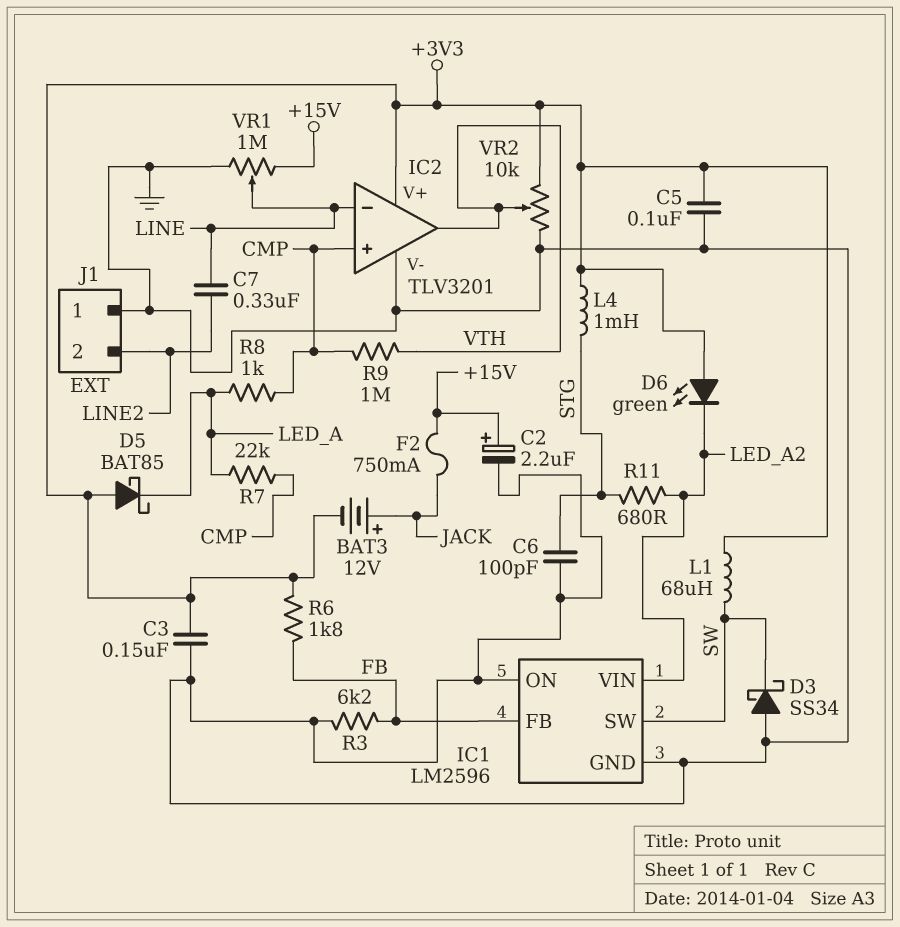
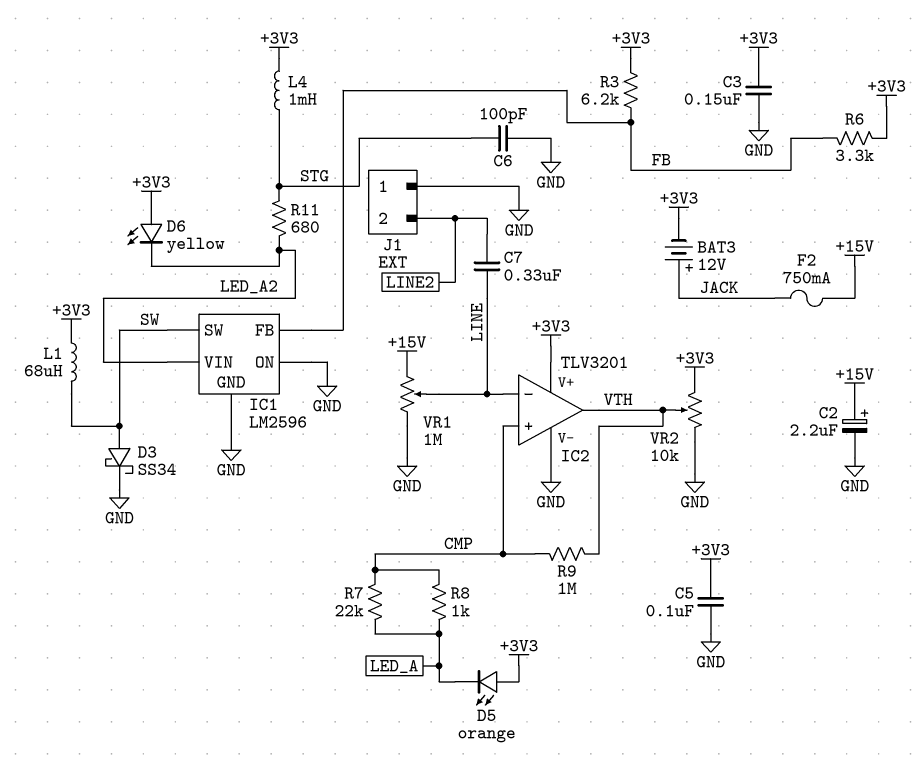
D3: schottky SS34 (A GND, K SW) -> schottky SS34 (A SW, K GND)
D5: schottky BAT85 (A +3V3, K LED_A) -> LED orange (A +3V3, K LED_A)
D6: LED green (A +3V3, K LED_A2) -> LED yellow (A +3V3, K LED_A2)
R3: 6.2k (FB, GND) -> 6.2k (+3V3, FB)
R6: 1.8k (+3V3, FB) -> 3.3k (+3V3, FB)

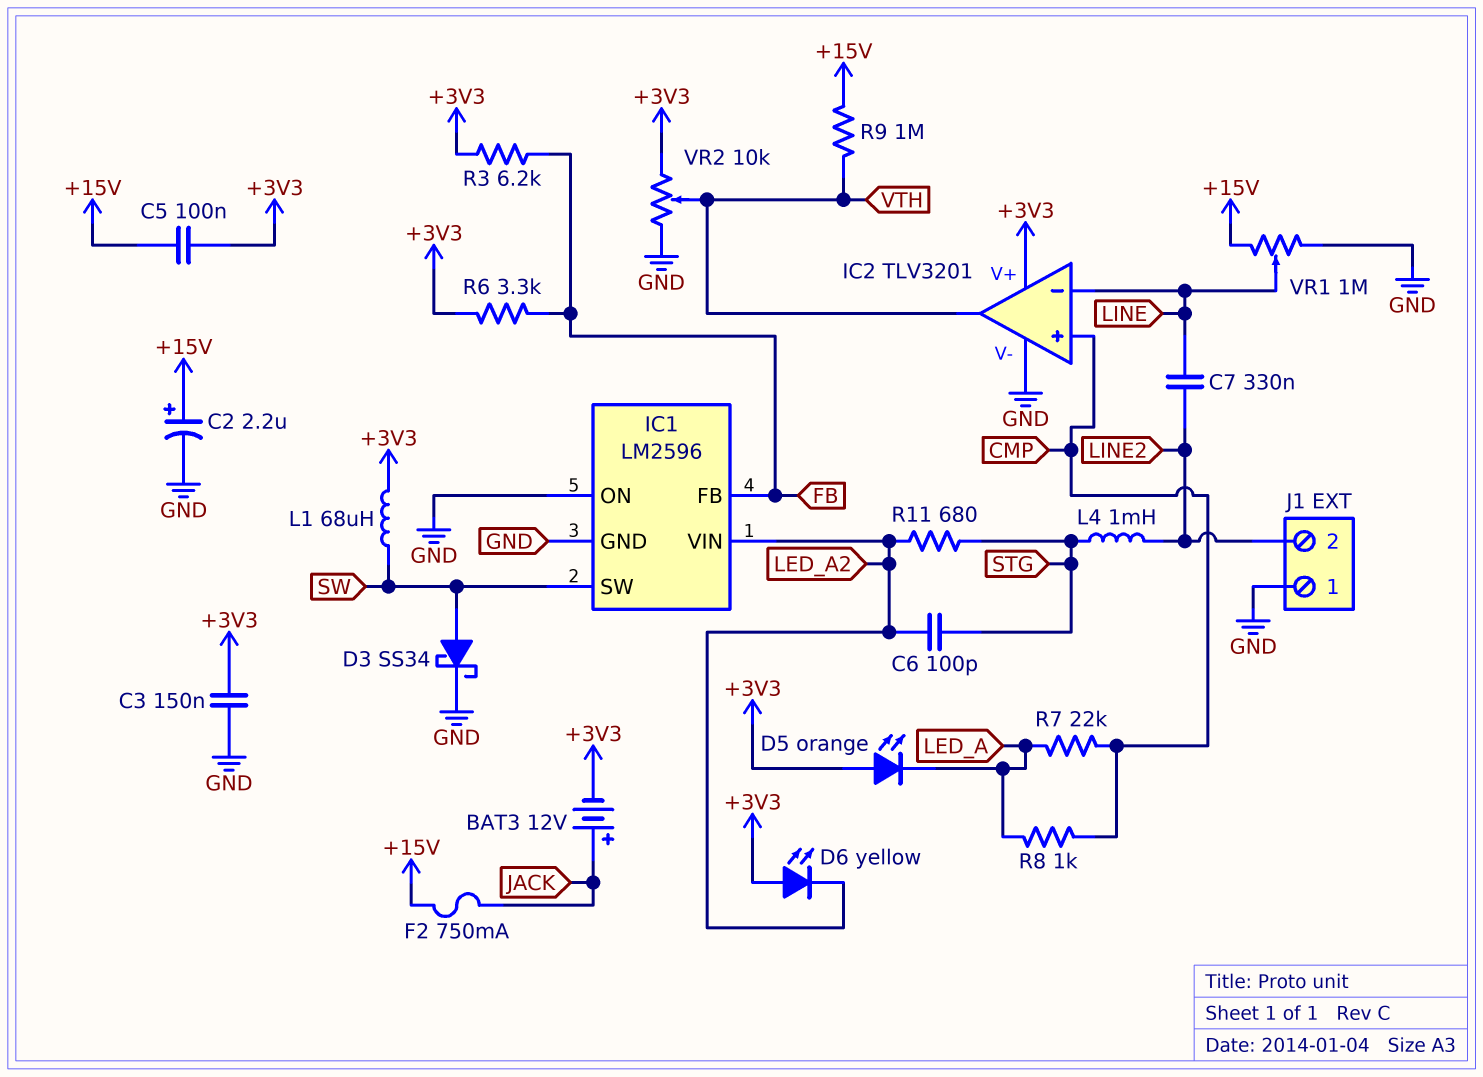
C5: 100nF (+3V3, GND) -> 100nF (+3V3, +15V)
C6: 100pF (GND, STG) -> 100pF (LED_A2, STG)
L4: 1mH (+3V3, STG) -> 1mH (LINE2, STG)
R9: 1M (CMP, VTH) -> 1M (+15V, VTH)

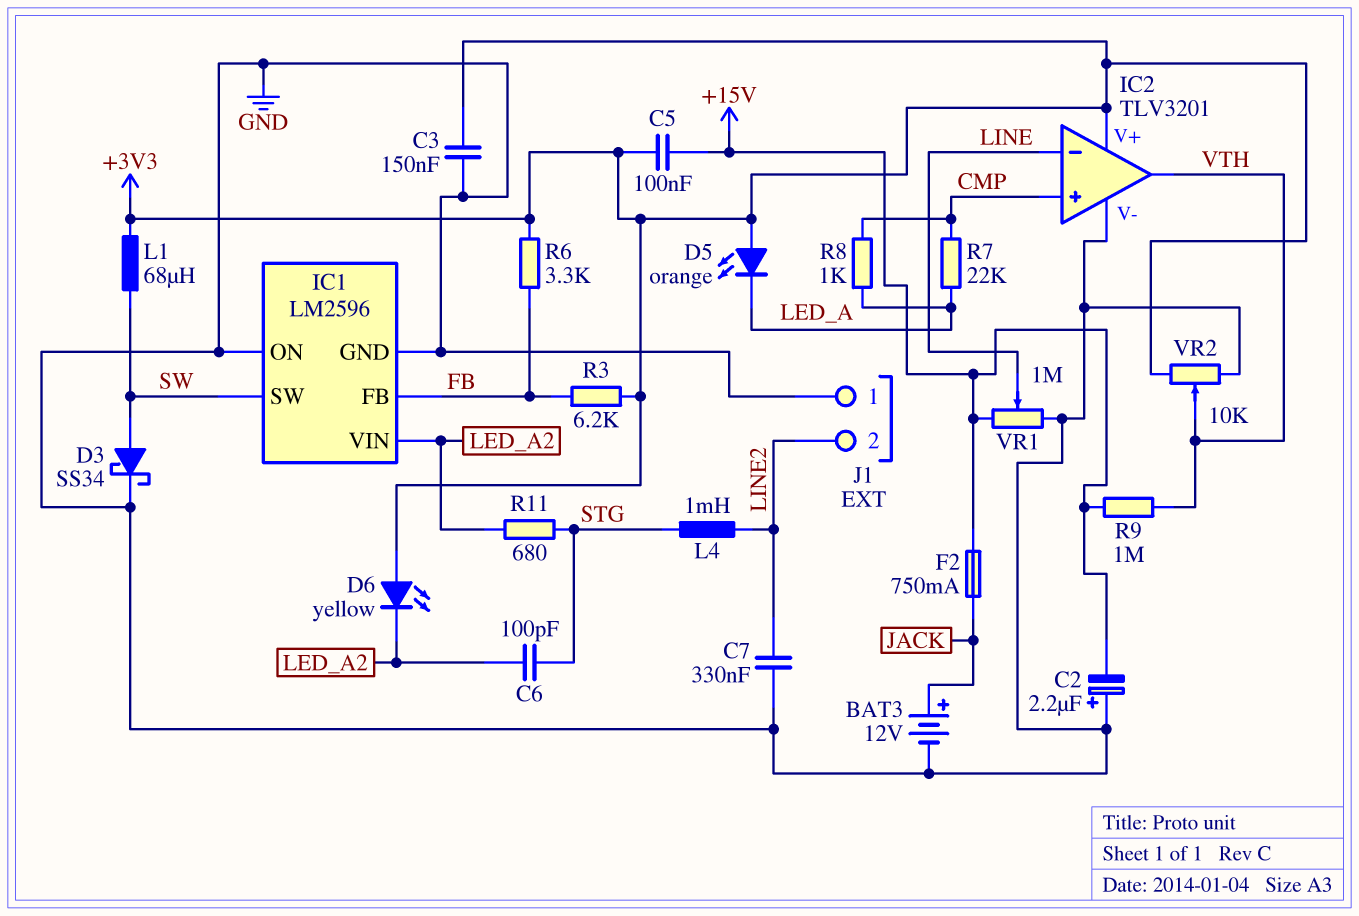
BAT3: 12V (plus JACK, minus +3V3) -> 12V (plus JACK, minus GND)
C2: 2.2uF (plus +15V, minus GND) -> 2.2uF (plus GND, minus +15V)
C7: 330nF (LINE, LINE2) -> 330nF (GND, LINE2)

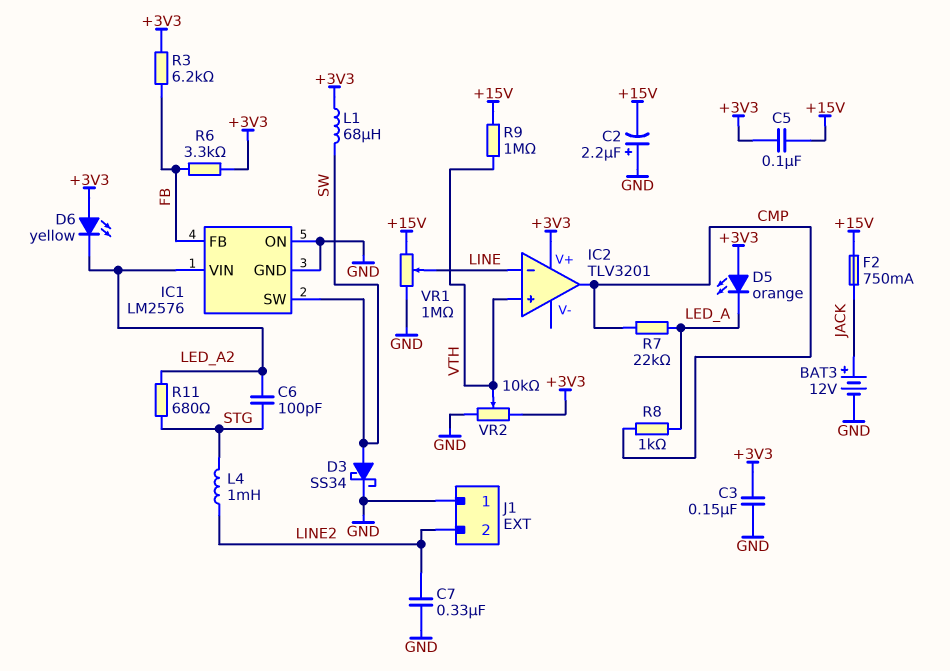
IC1: LM2596 -> LM2576
IC2 pin V-: GND -> none
IC2 pin in+: CMP -> VTH
IC2 pin out: VTH -> CMP

